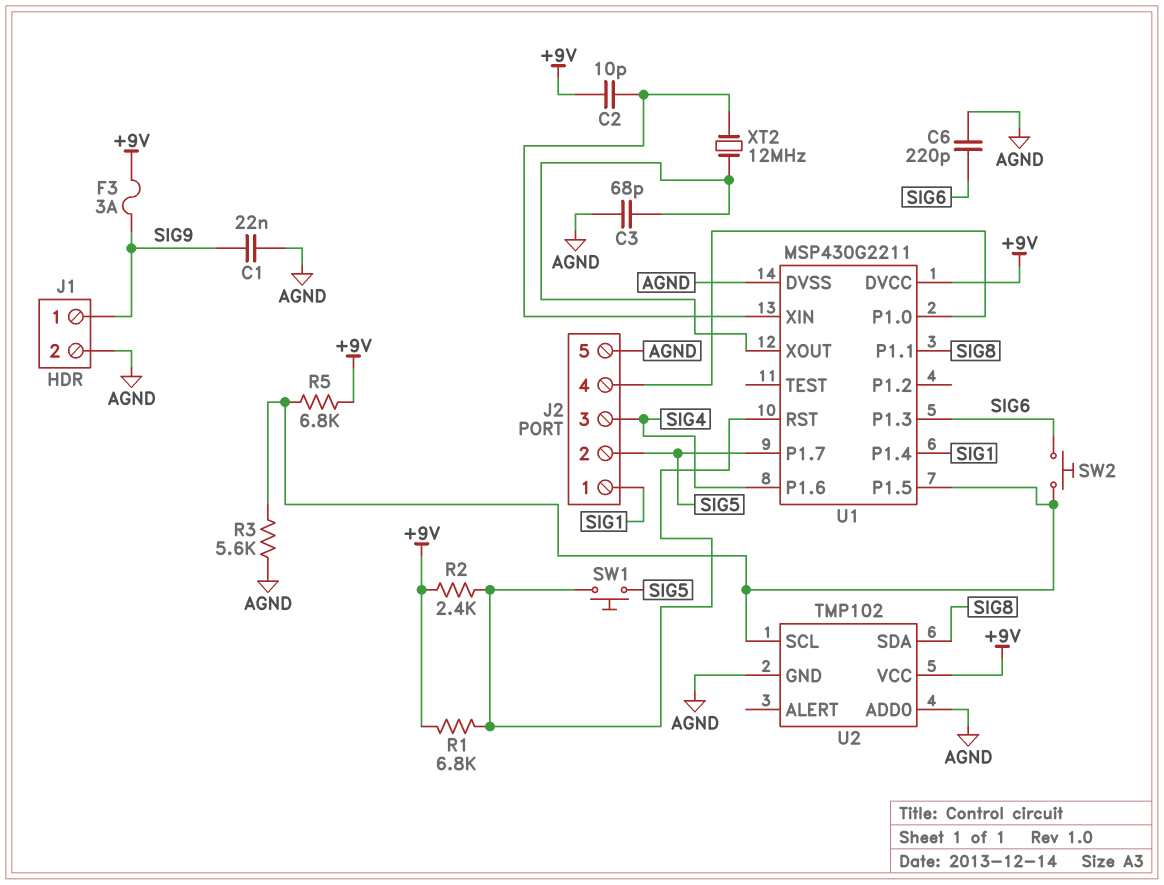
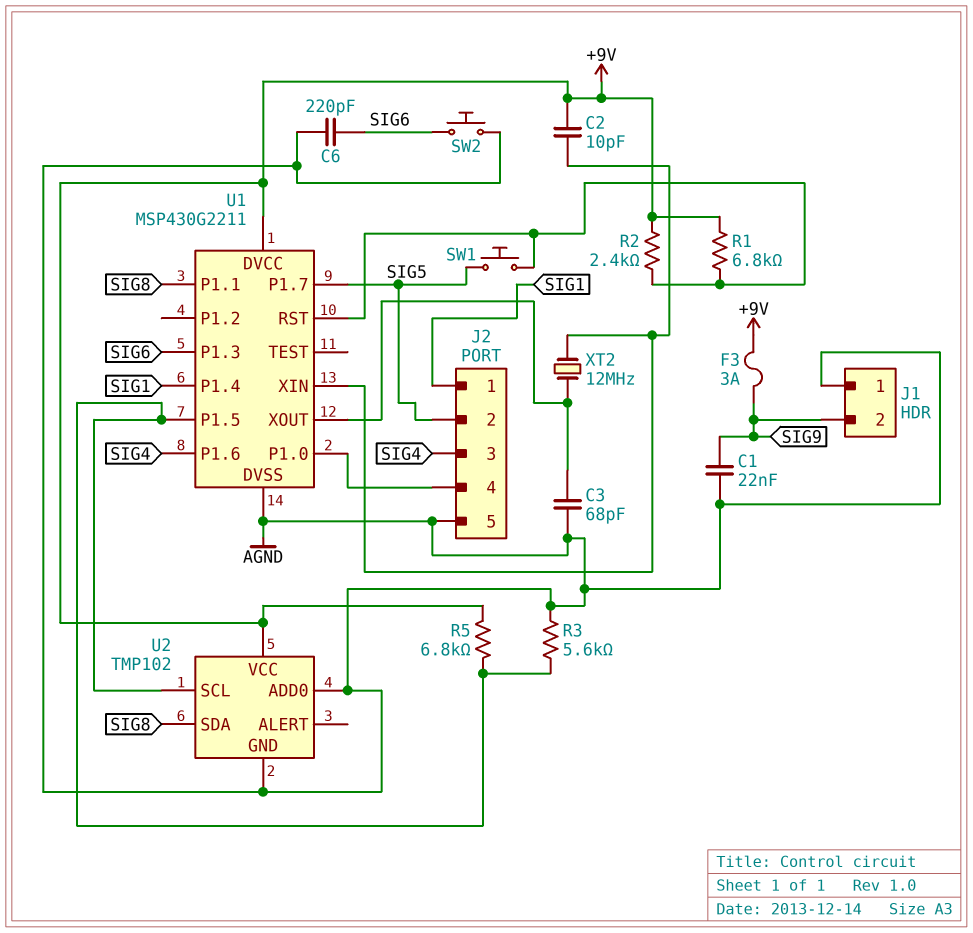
J1 pin 1: SIG9 -> AGND
J1 pin 2: AGND -> SIG9
SW2: button (SIG6, U1/P1.5) -> button (AGND, SIG6)

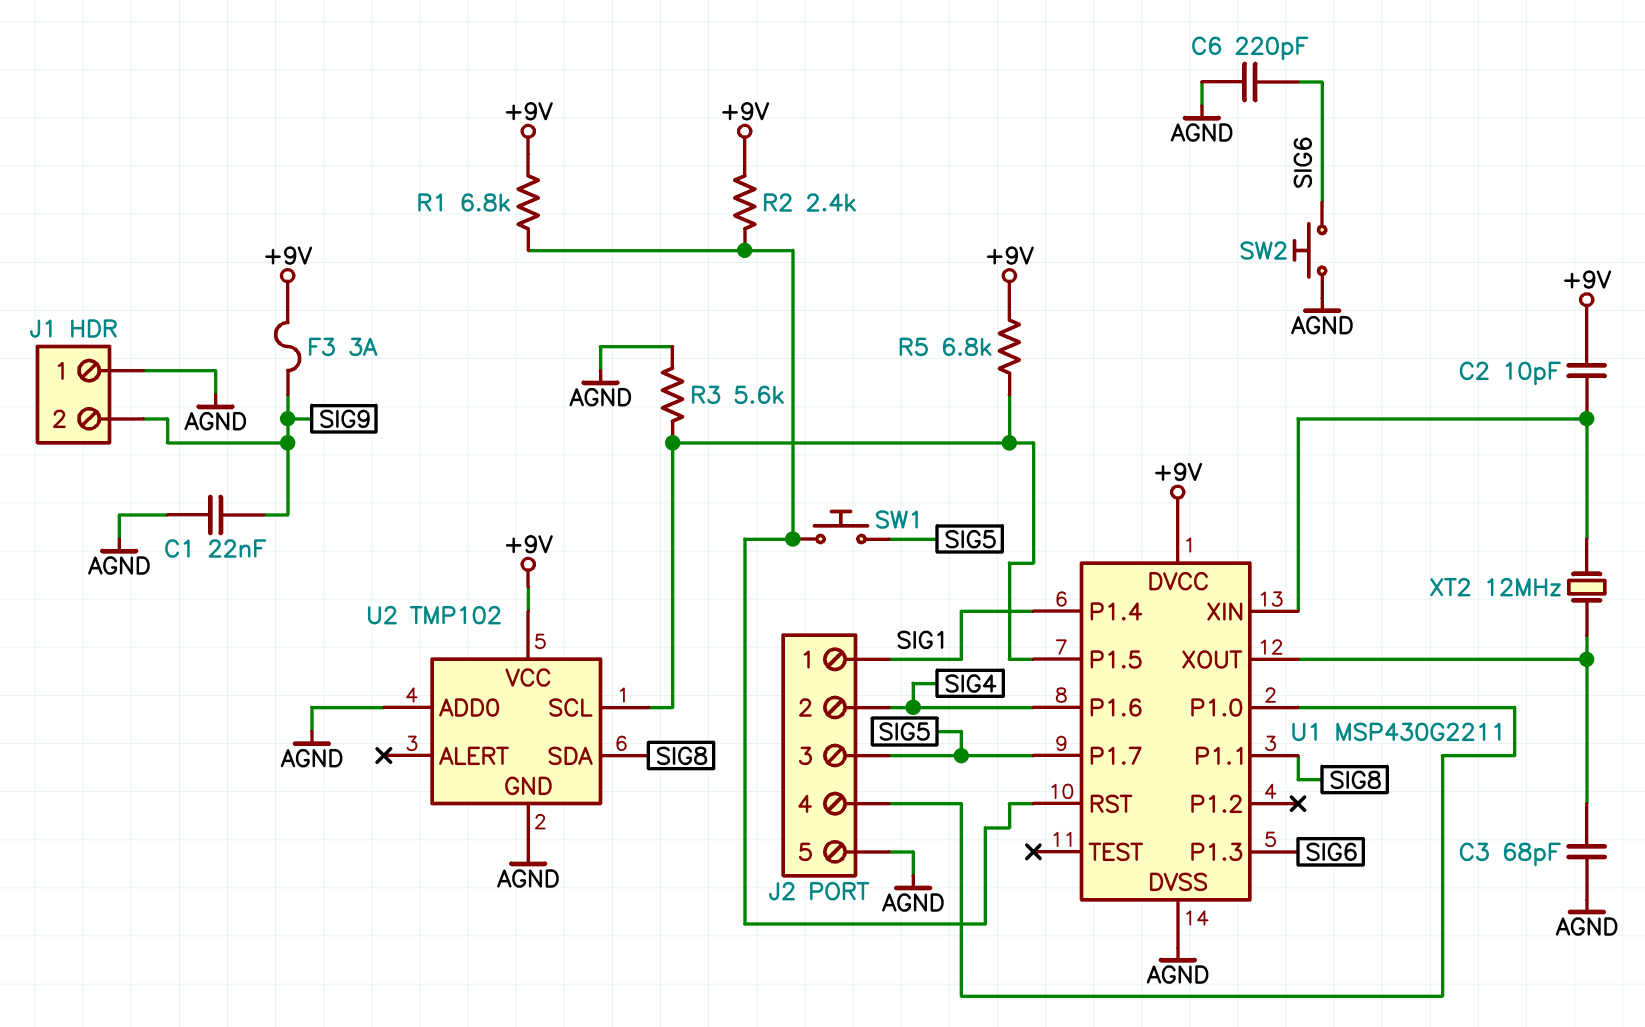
J2 pin 2: SIG5 -> SIG4
J2 pin 3: SIG4 -> SIG5

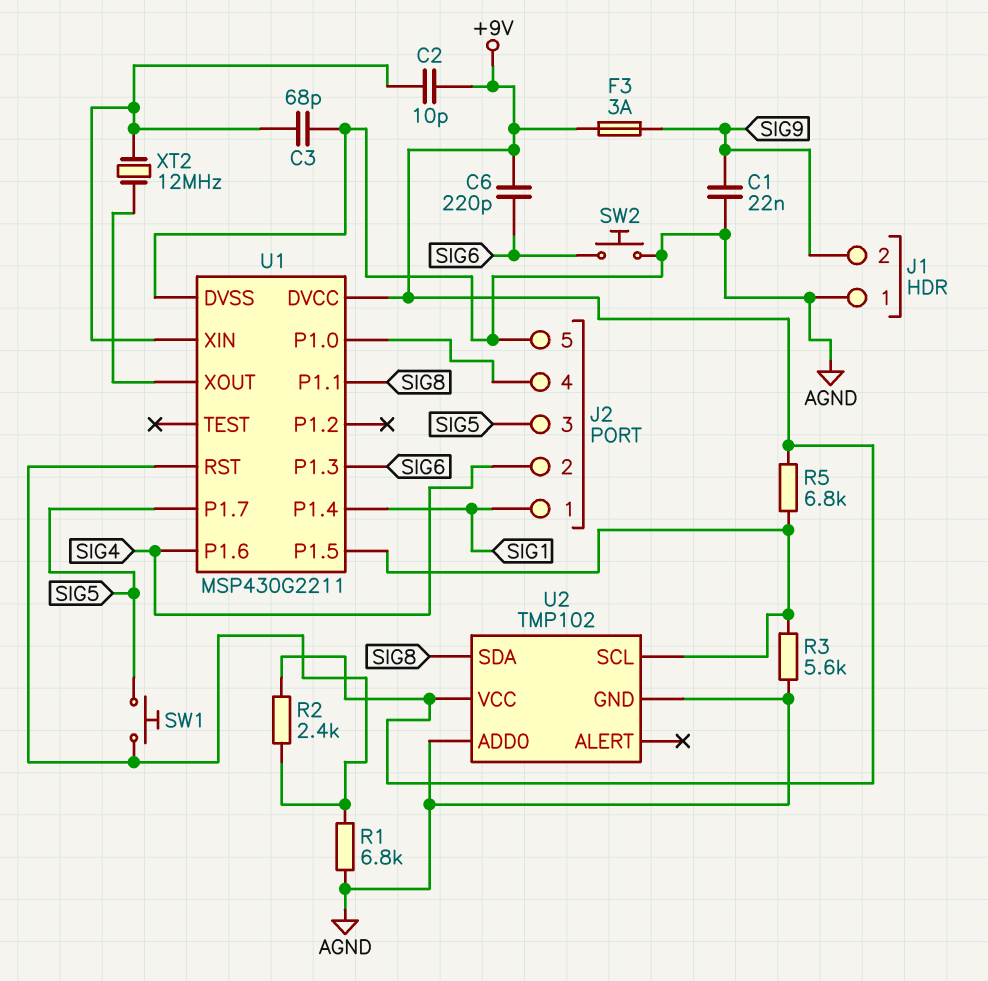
C3: 68pF (AGND, U1/XOUT) -> 68pF (AGND, U1/XIN)
C6: 220pF (AGND, SIG6) -> 220pF (+9V, SIG6)
R1: 6.8k (+9V, U1/RST) -> 6.8k (AGND, U1/RST)

